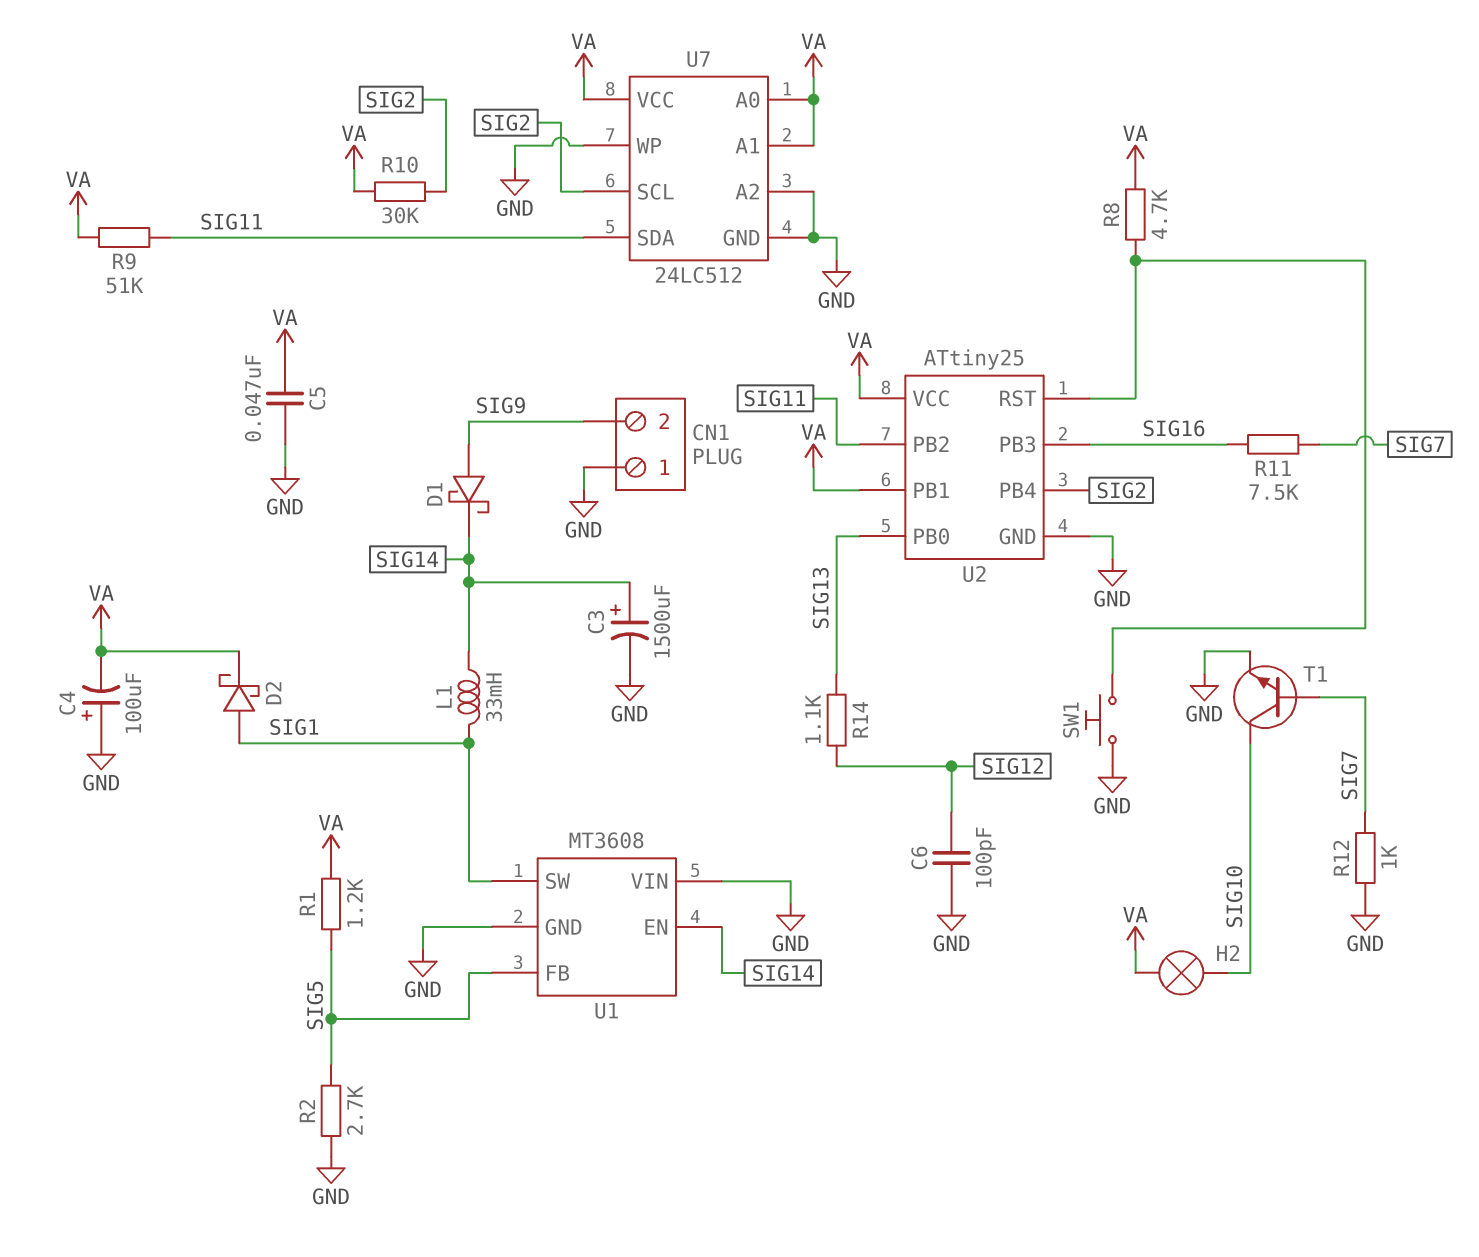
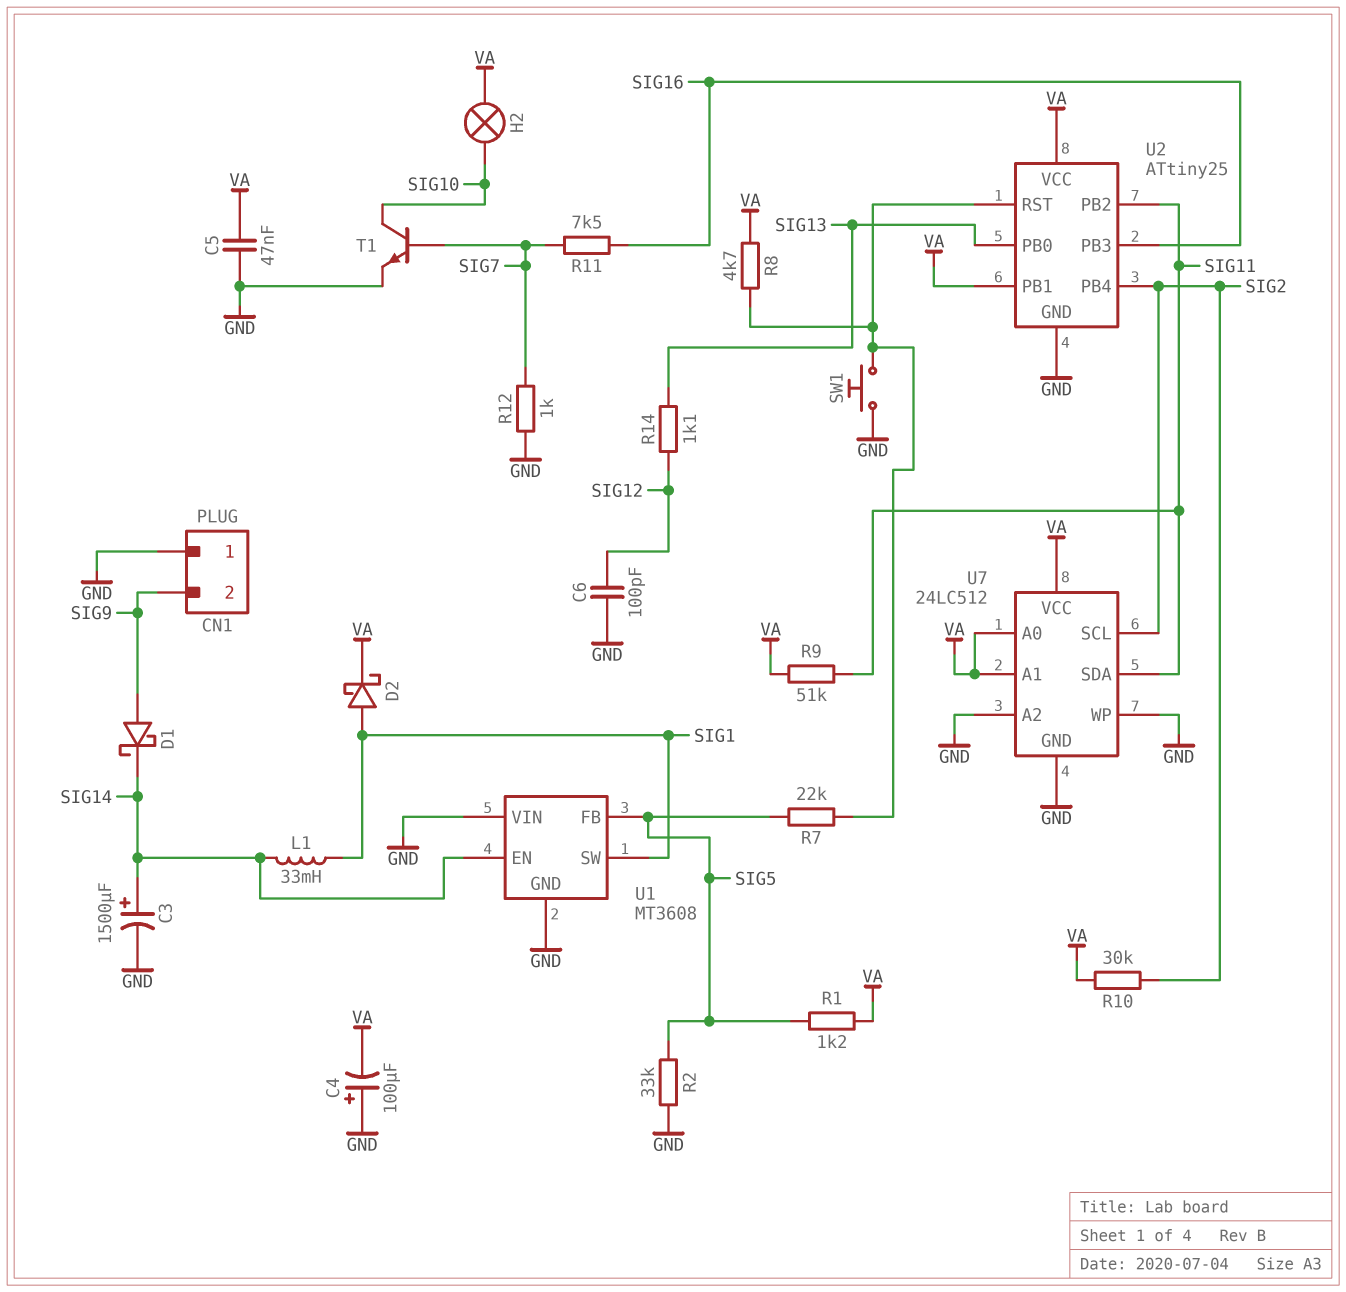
R2: 2.7k (GND, SIG5) -> 33k (GND, SIG5)
R7: none -> 22k (SIG5, U2/RST)

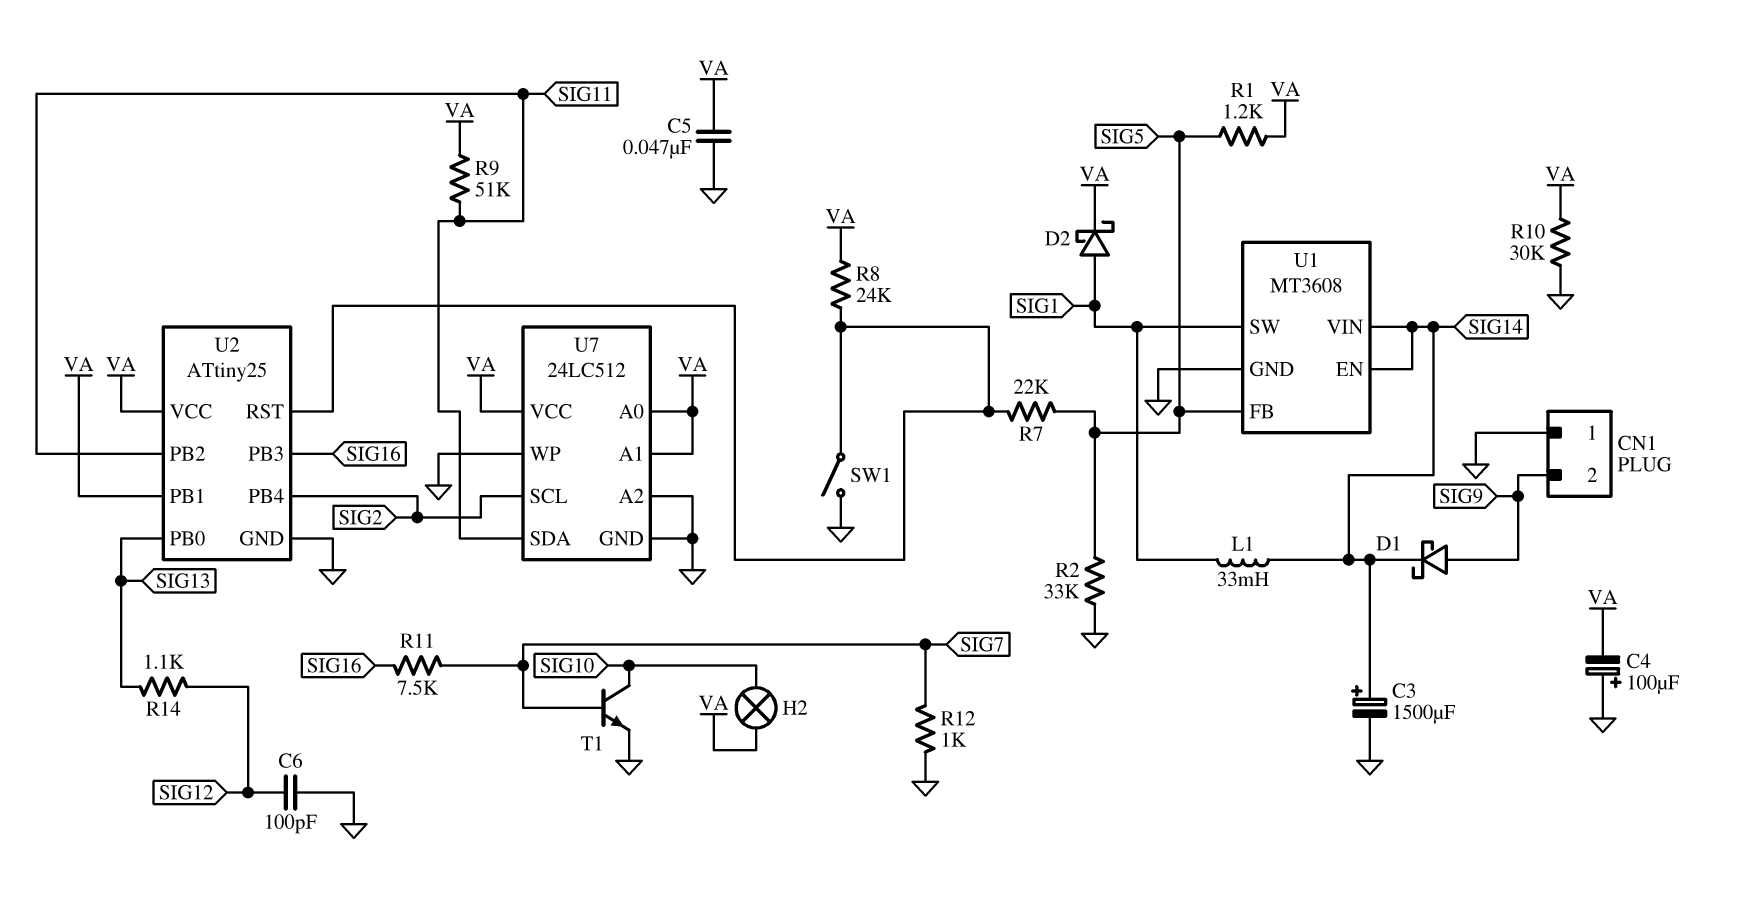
R8: 4.7k (U2/RST, VA) -> 24k (U2/RST, VA)
R10: 30k (SIG2, VA) -> 30k (GND, VA)
SW1: button (GND, U2/RST) -> switch (GND, U2/RST)
U1 pin VIN: GND -> SIG14

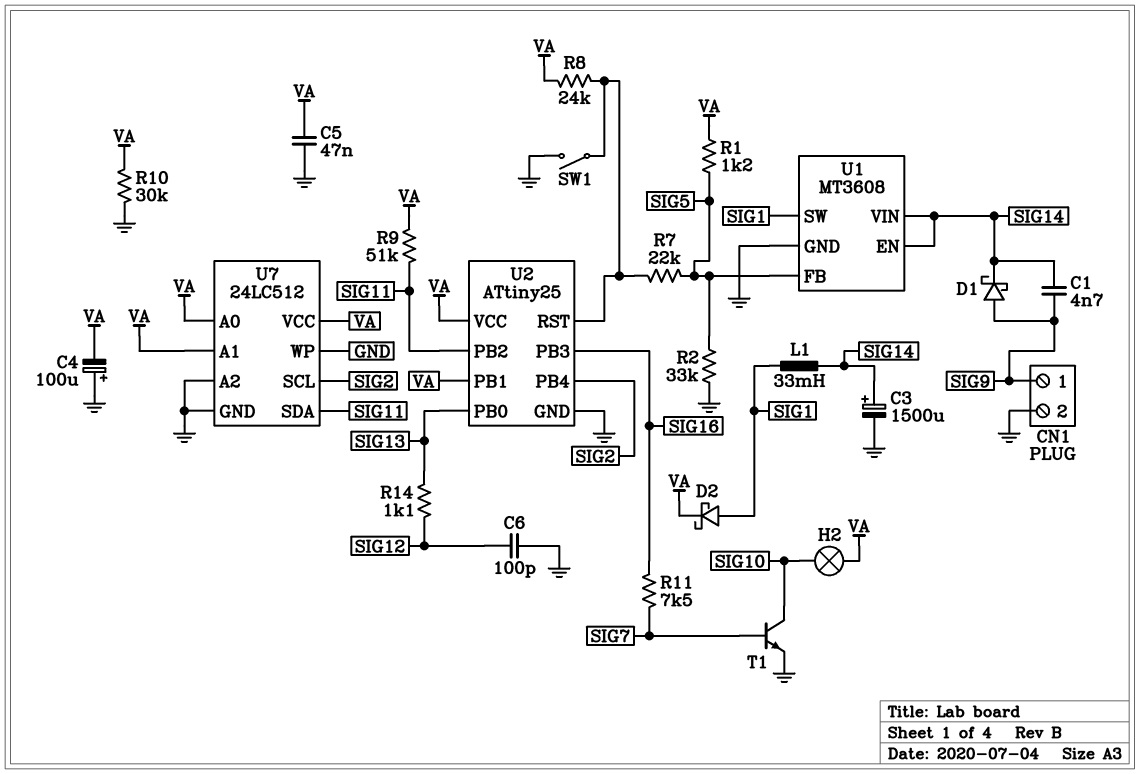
C1: none -> 4.7nF (SIG9, SIG14)
CN1 pin 1: GND -> SIG9
CN1 pin 2: SIG9 -> GND
R12: 1k (GND, SIG7) -> none

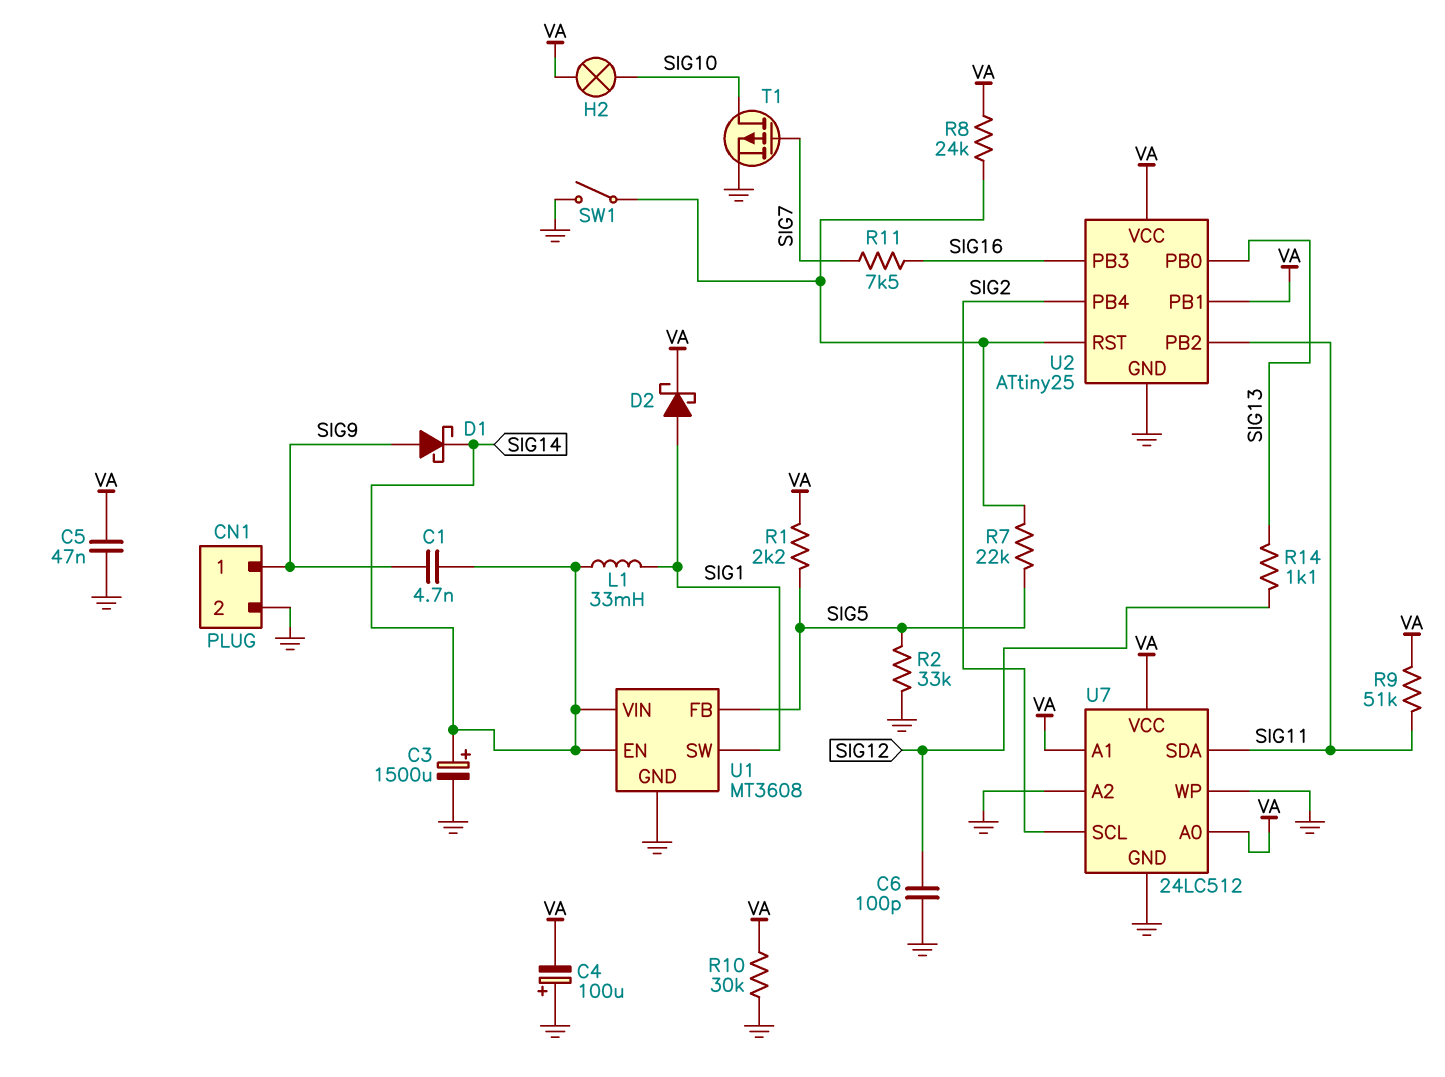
R1: 1.2k (SIG5, VA) -> 2.2k (SIG5, VA)
T1: NPN (B SIG7, C SIG10, E GND) -> PMOS (G SIG7, D SIG10, S GND)

